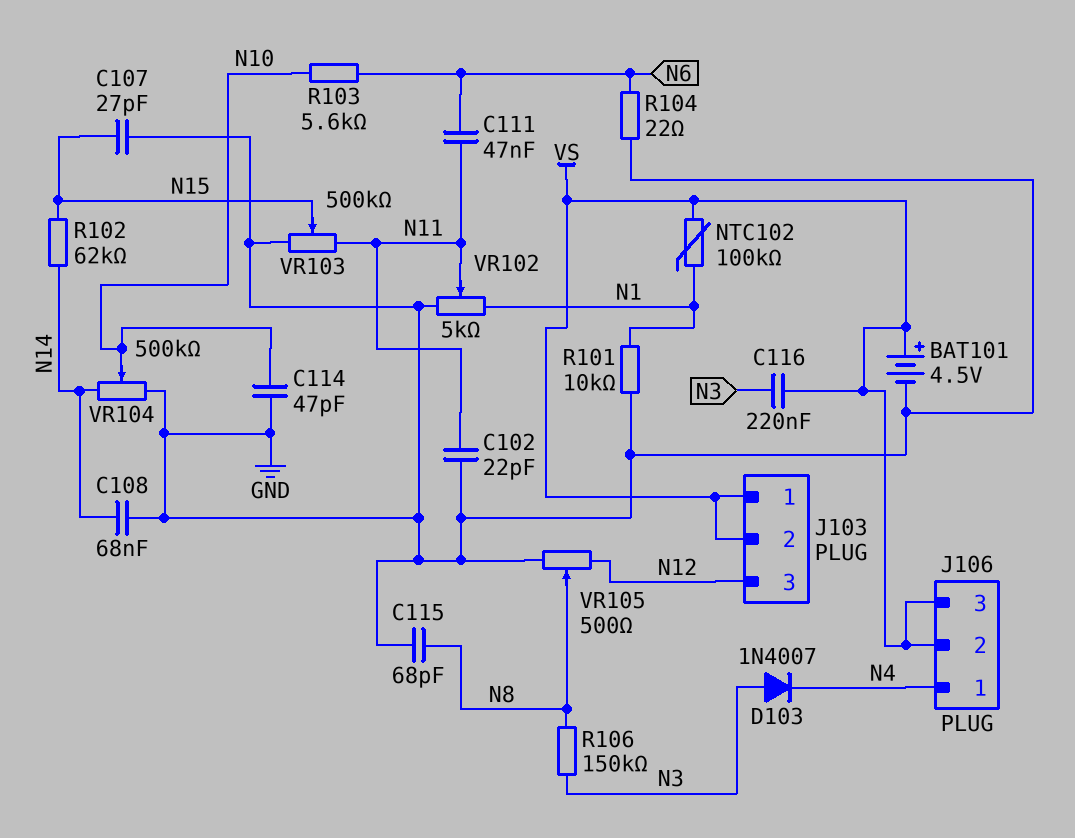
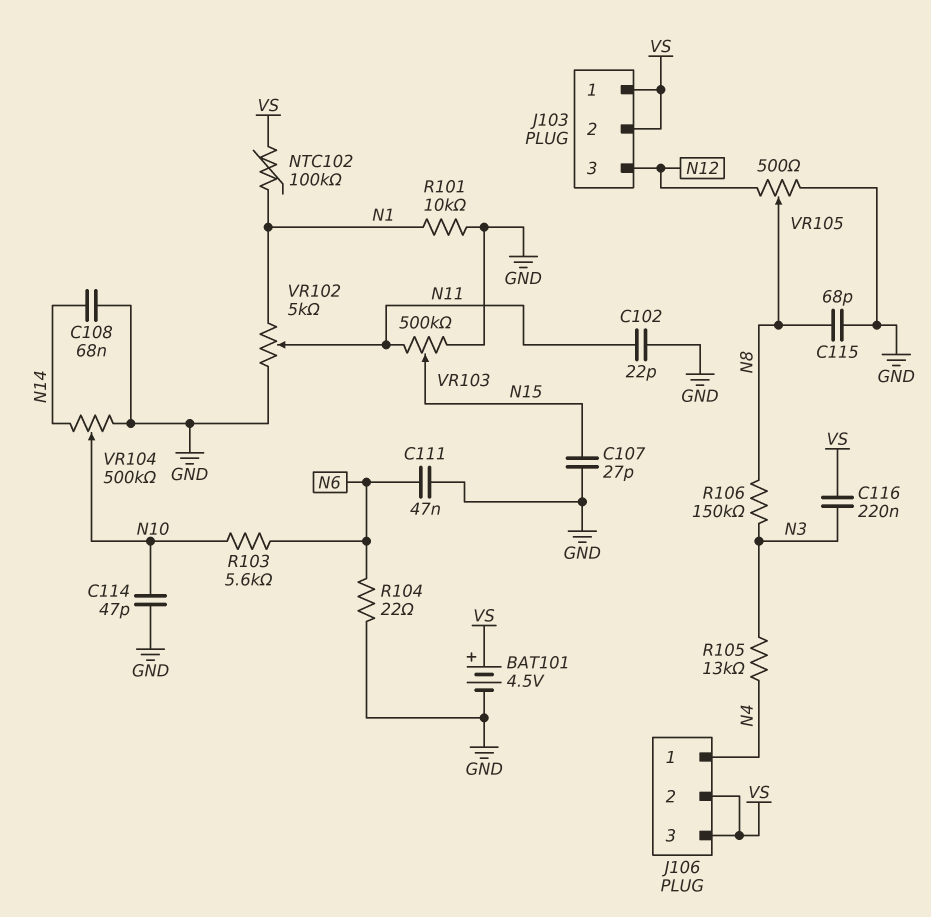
C111: 47nF (N6, N11) -> 47nF (GND, N6)
D103: diode 1N4007 (A N3, K N4) -> none
R102: 62k (N14, N15) -> none
R105: none -> 13k (N3, N4)

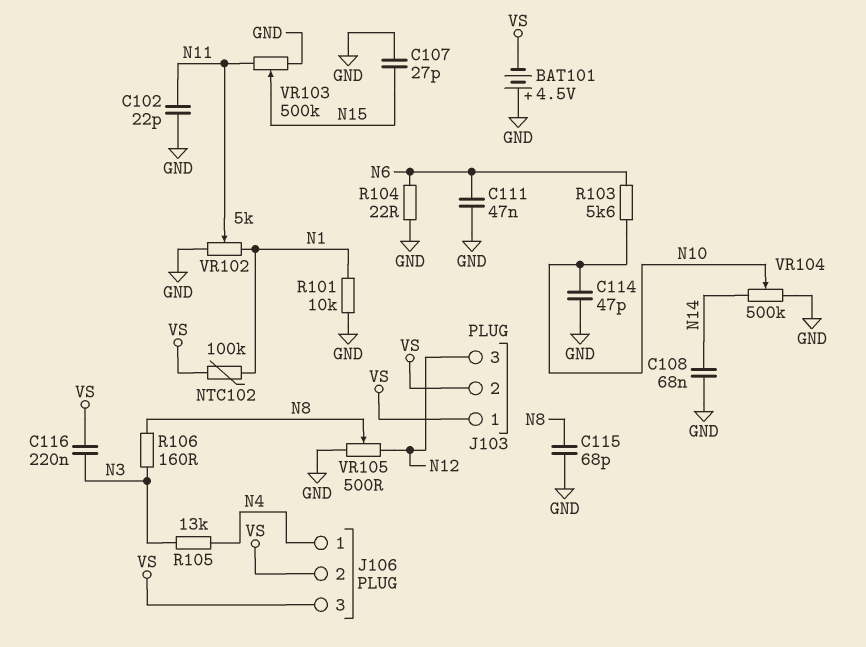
BAT101: 4.5V (plus VS, minus GND) -> 4.5V (plus GND, minus VS)
R106: 150k (N3, N8) -> 160 (N3, N8)

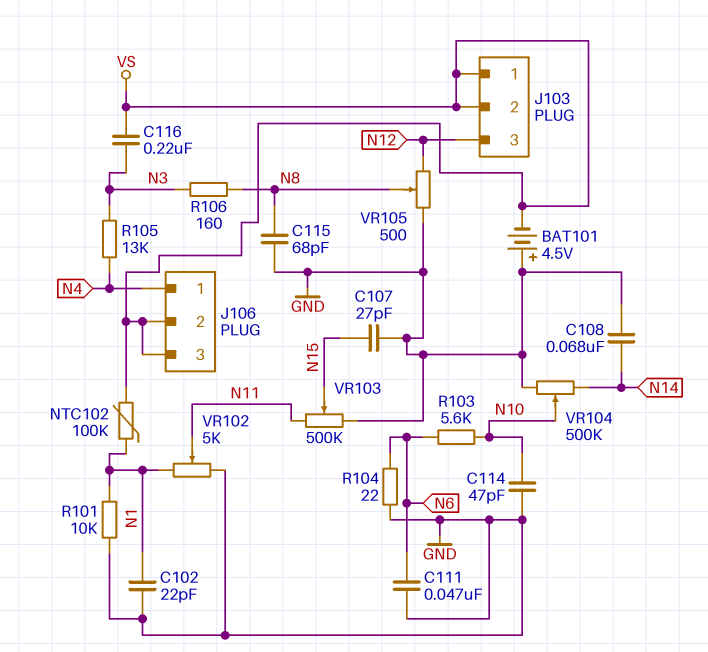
C102: 22pF (GND, N11) -> 22pF (GND, N1)

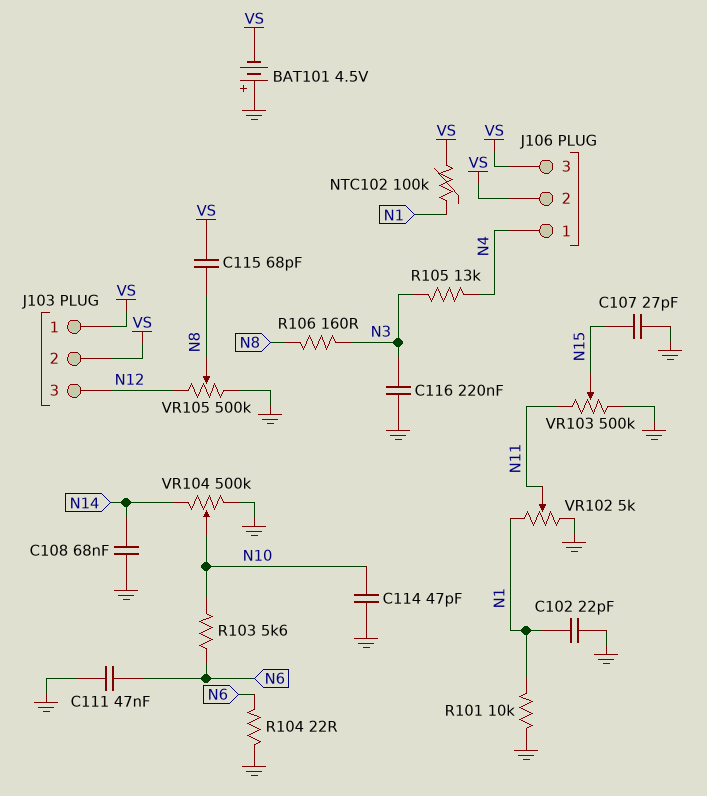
C115: 68pF (GND, N8) -> 68pF (N8, VS)
C116: 220nF (N3, VS) -> 220nF (GND, N3)
VR105: 500 (GND, N12, wiper N8) -> 500k (GND, N12, wiper N8)

